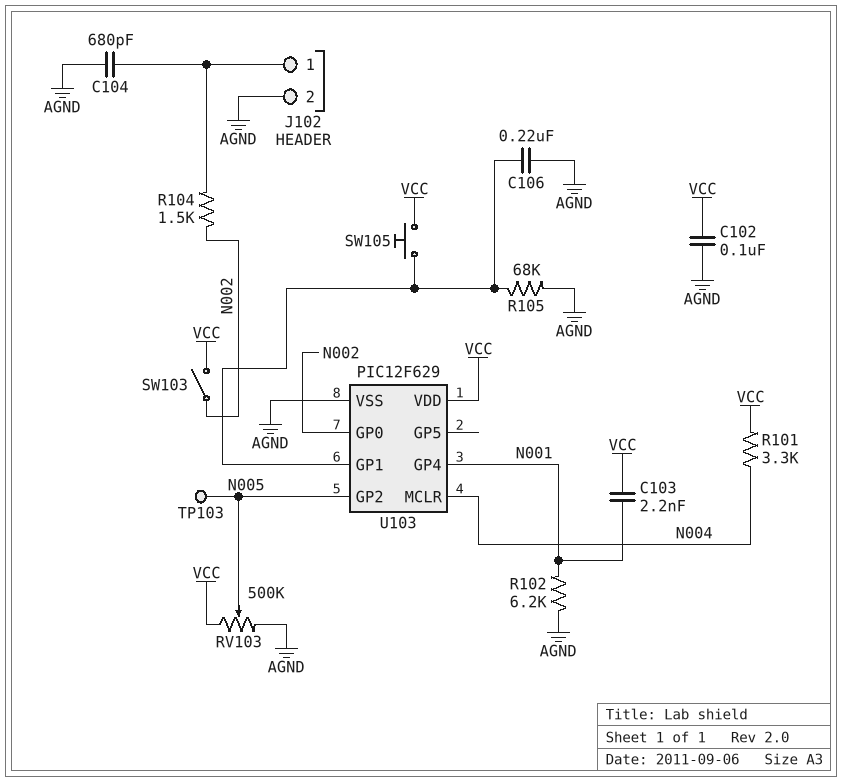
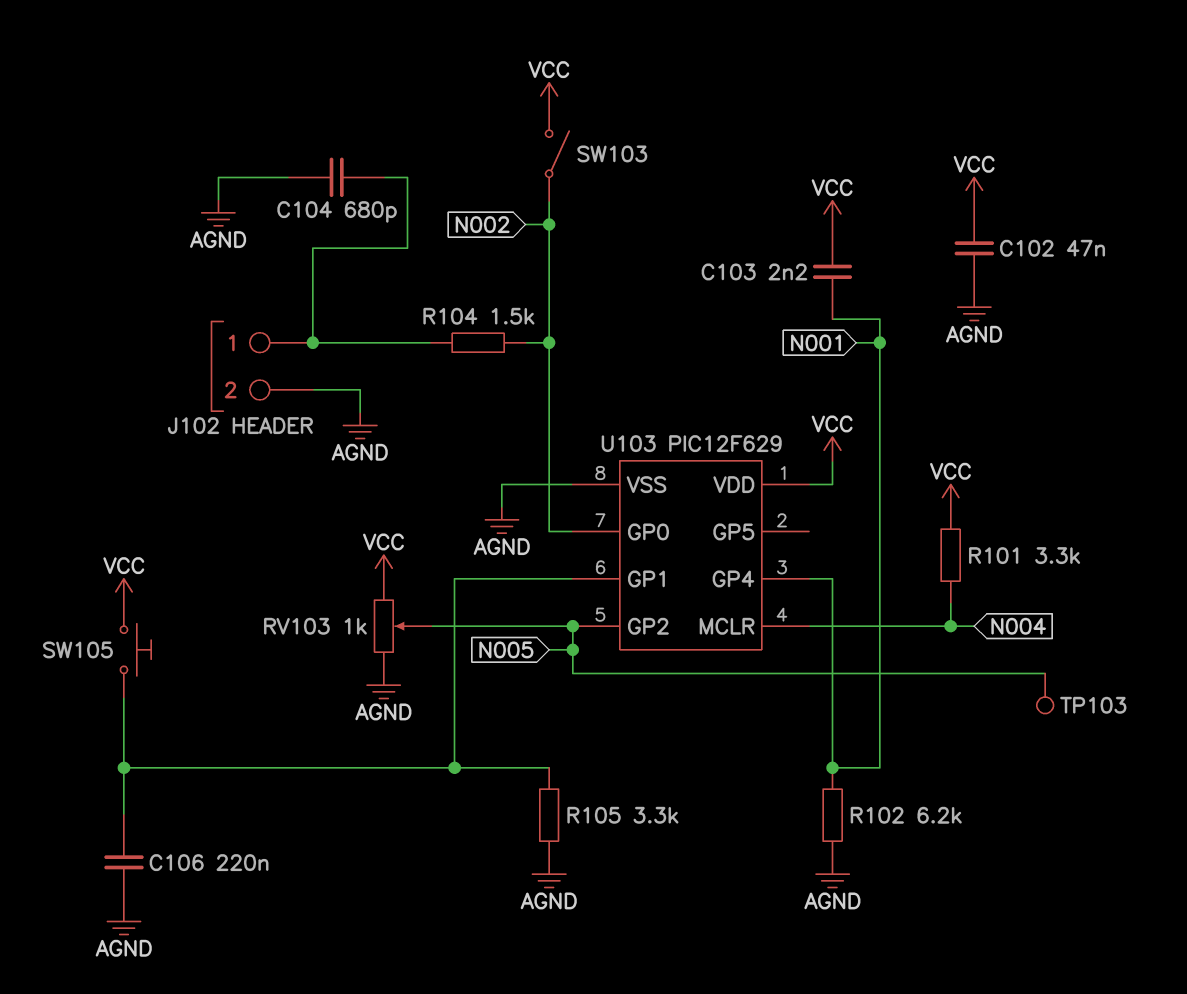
C102: 100nF (AGND, VCC) -> 47nF (AGND, VCC)
R105: 68k (AGND, U103/GP1) -> 3.3k (AGND, U103/GP1)
RV103: 500k (AGND, VCC, wiper N005) -> 1k (AGND, VCC, wiper N005)

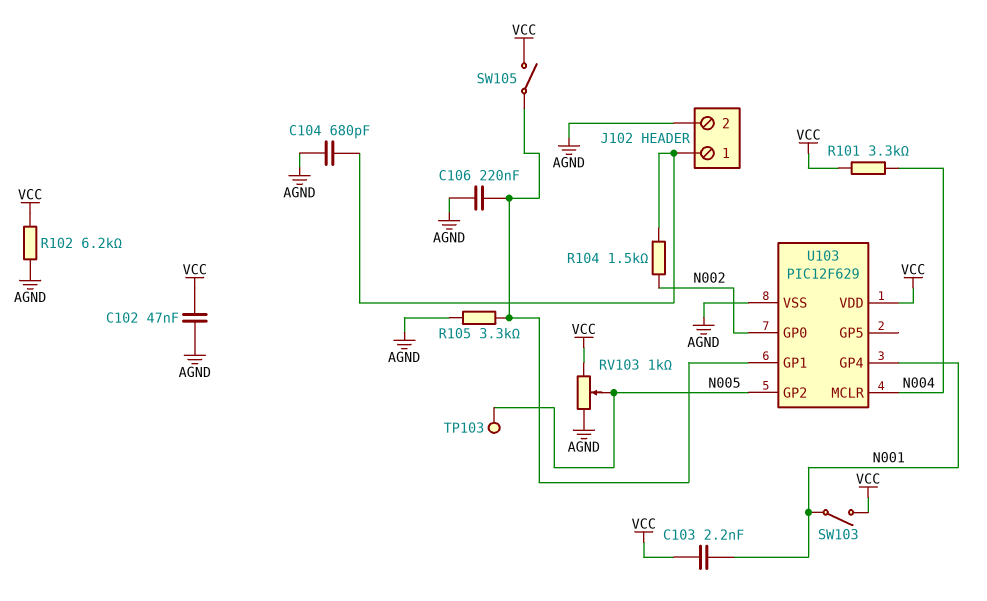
R102: 6.2k (AGND, N001) -> 6.2k (AGND, VCC)
SW103: switch (N002, VCC) -> switch (N001, VCC)
SW105: button (U103/GP1, VCC) -> switch (U103/GP1, VCC)

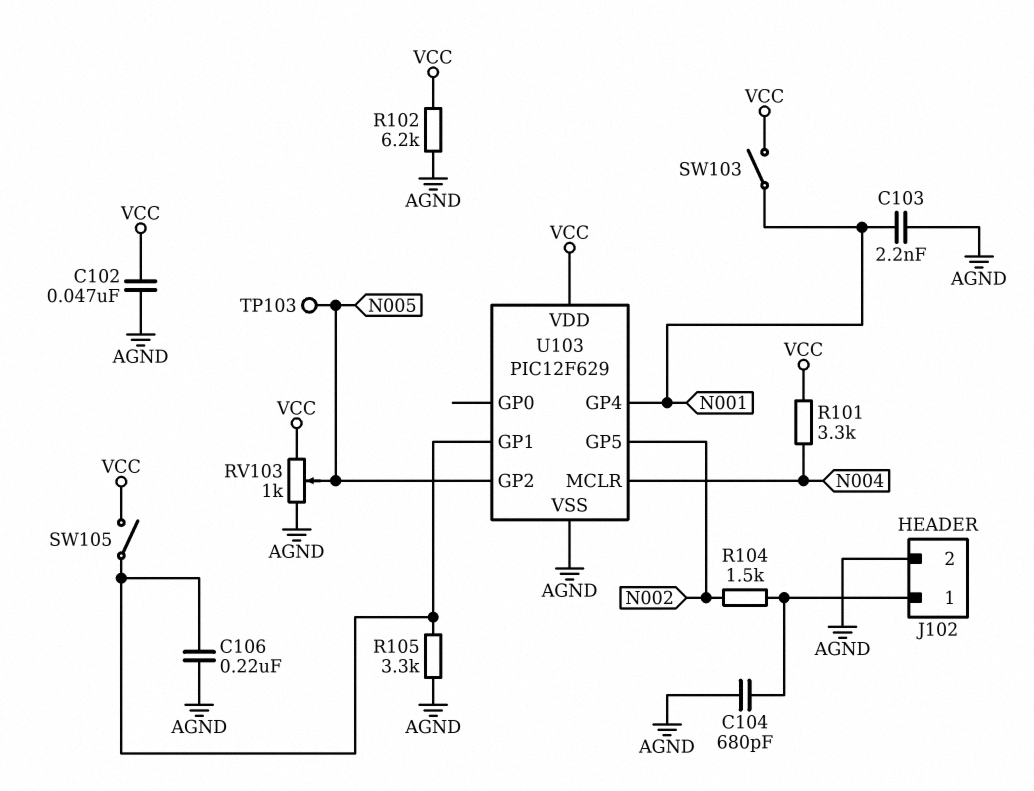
C103: 2.2nF (N001, VCC) -> 2.2nF (AGND, N001)
U103 pin GP0: N002 -> none
U103 pin GP5: none -> N002

